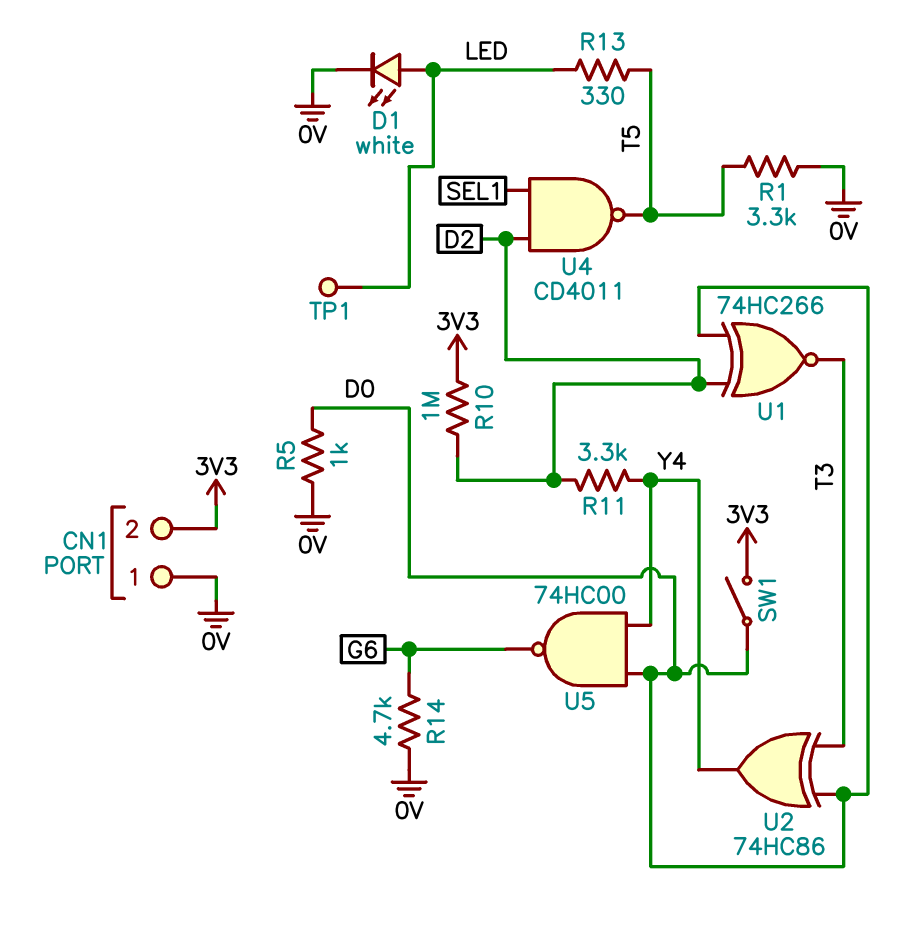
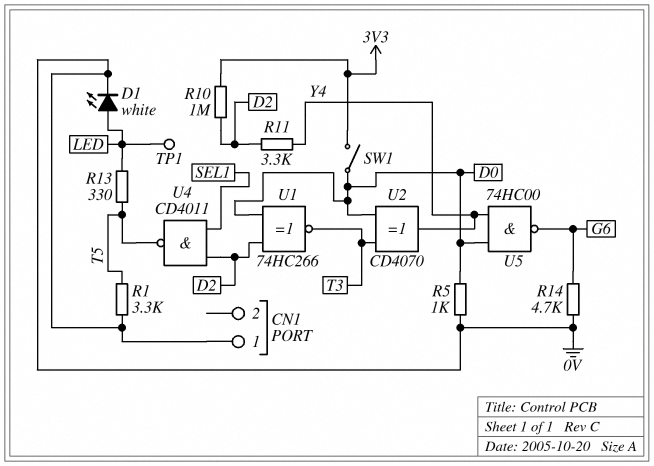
CN1 pin 2: 3V3 -> none
U2: XOR 74HC86 (in D0, in T3, out Y4) -> XOR CD4070 (in D0, in T3, out Y4)

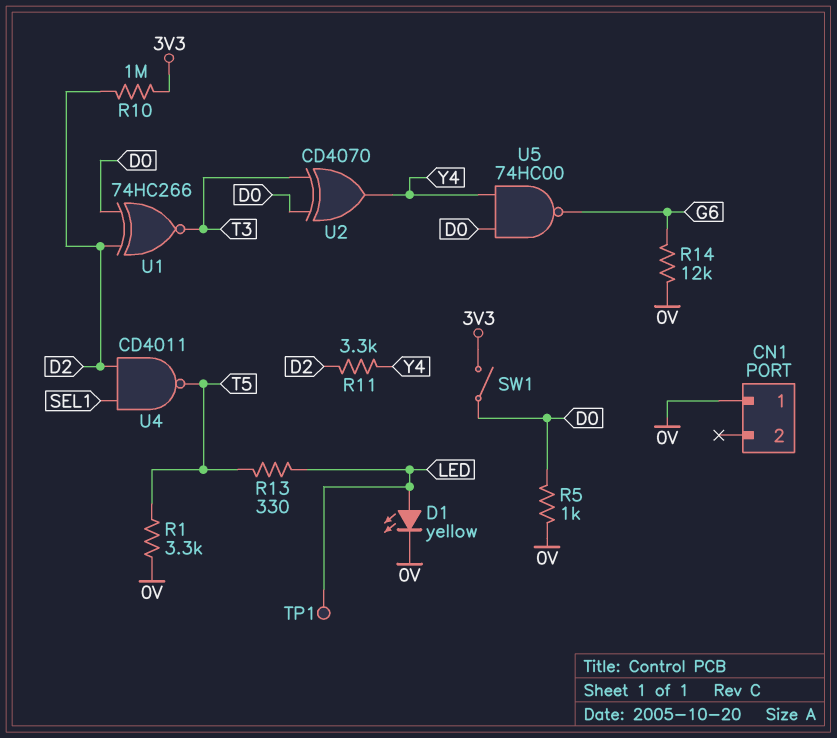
D1: LED white (A LED, K 0V) -> LED yellow (A LED, K 0V)
R14: 4.7k (0V, G6) -> 12k (0V, G6)

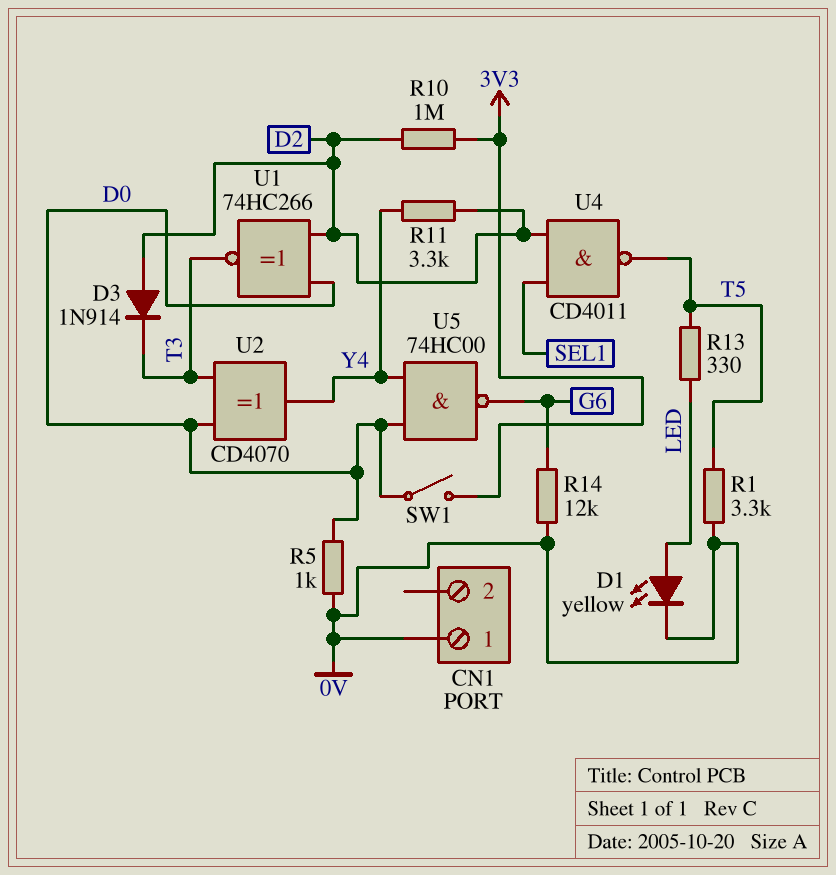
D3: none -> diode 1N914 (A D2, K T3)
TP1: test point (LED) -> none

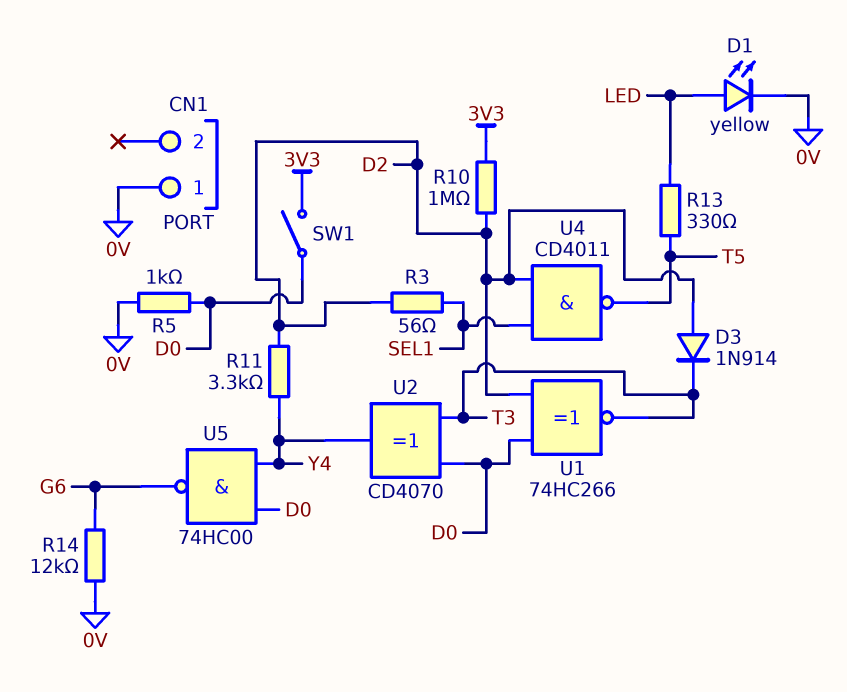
R1: 3.3k (0V, T5) -> none
R3: none -> 56 (D2, SEL1)

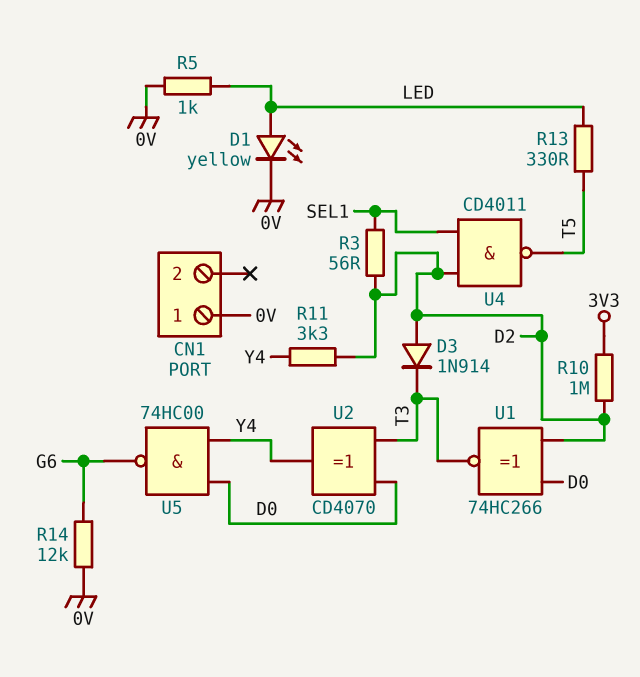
R5: 1k (0V, D0) -> 1k (0V, LED)
SW1: switch (3V3, D0) -> none

